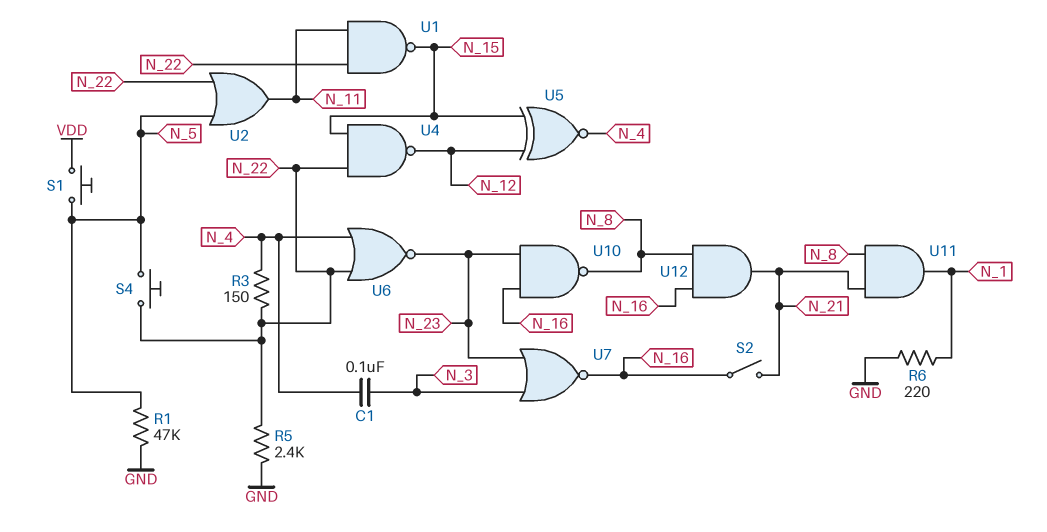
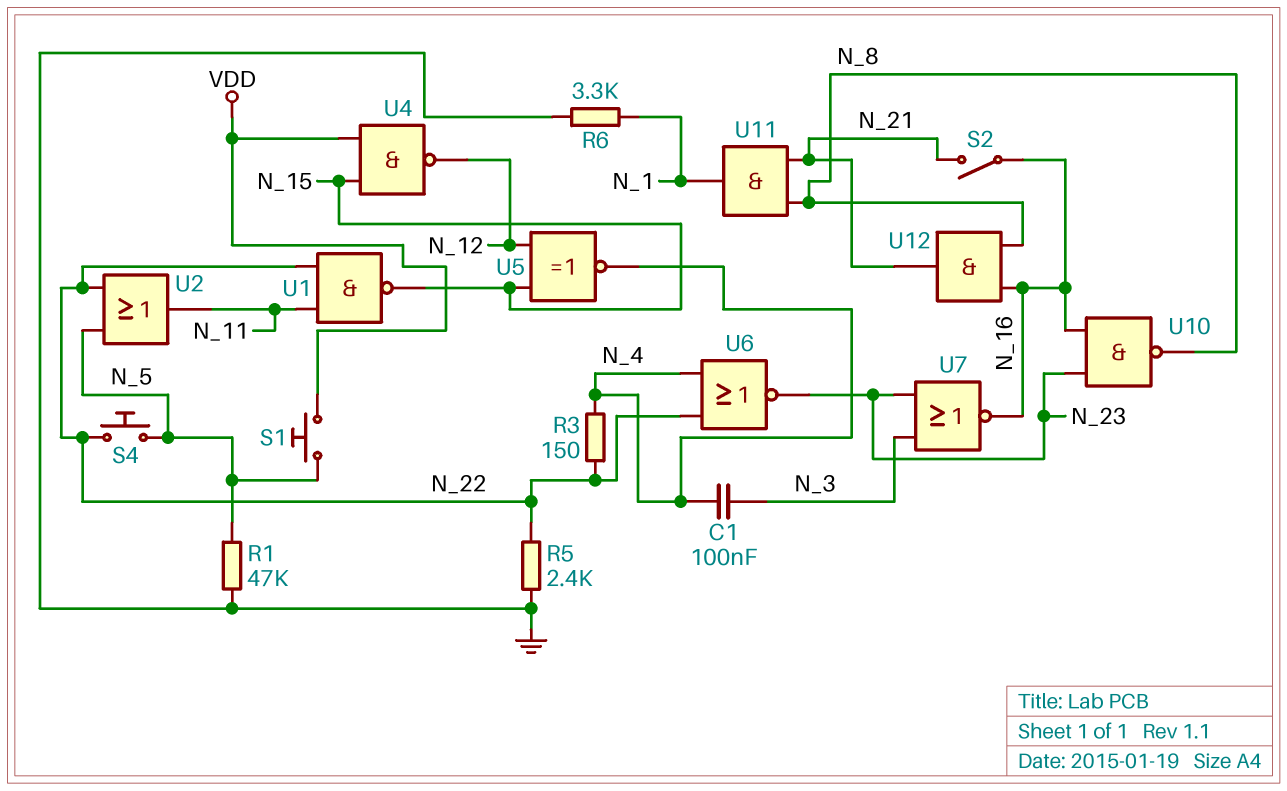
R6: 220 (GND, N_1) -> 3.3k (GND, N_1)
U4: NAND (in N_15, in N_22, out N_12) -> NAND (in N_15, in VDD, out N_12)

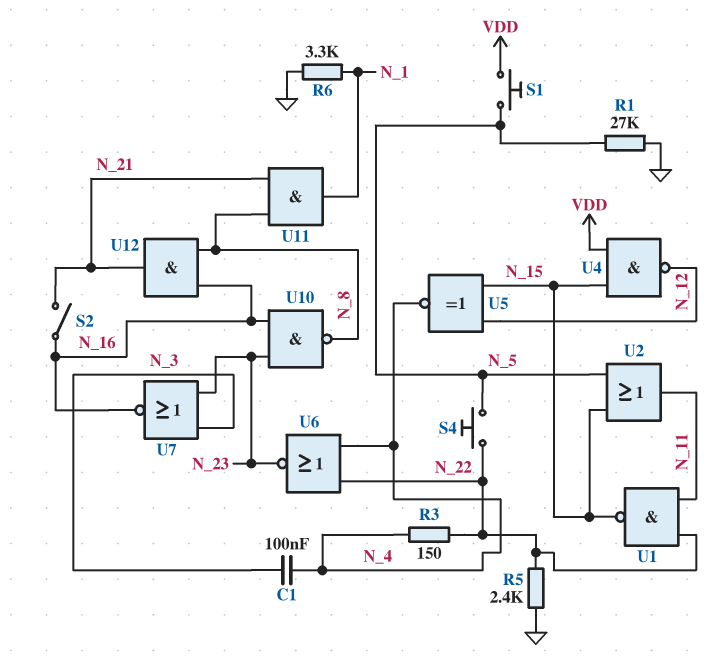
R1: 47k (GND, N_5) -> 27k (GND, N_5)
U2: OR (in N_5, in N_22, out N_11) -> OR (in N_5, in N_15, out N_11)

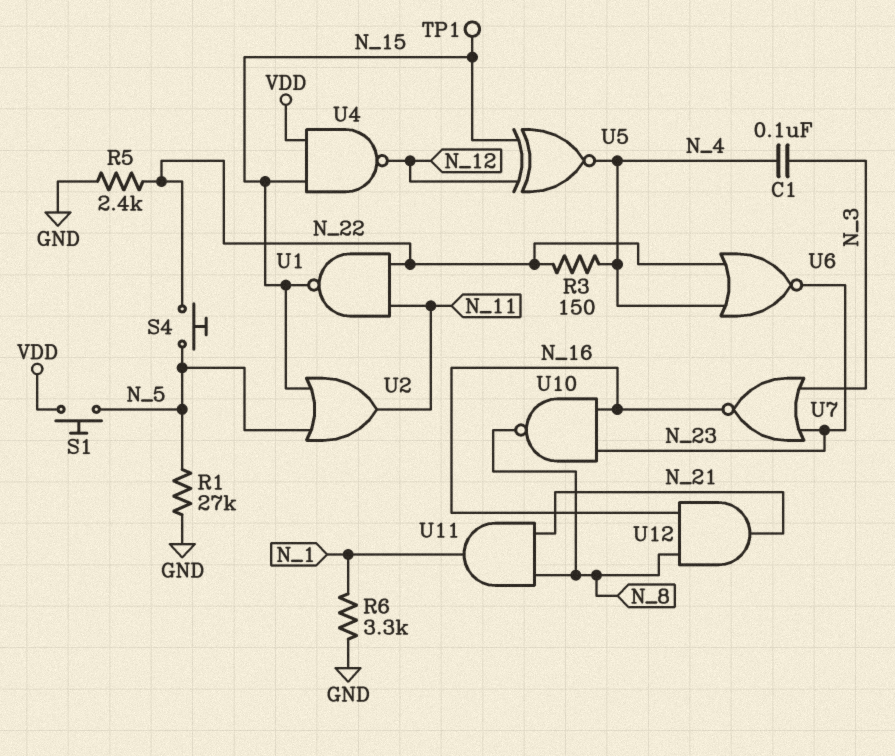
S2: switch (N_16, N_21) -> none
TP1: none -> test point (N_15)

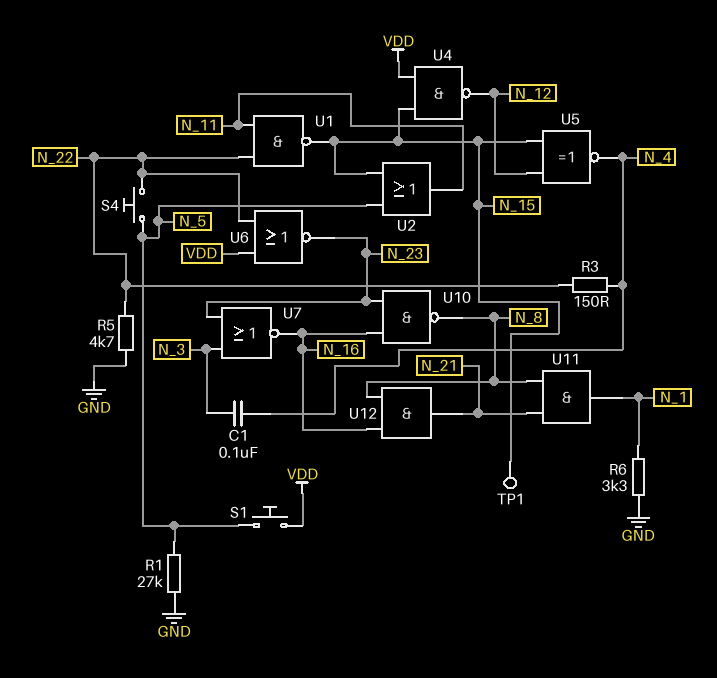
R5: 2.4k (GND, N_22) -> 4.7k (GND, N_22)
U6: NOR (in N_4, in N_22, out N_23) -> NOR (in N_22, in VDD, out N_23)

